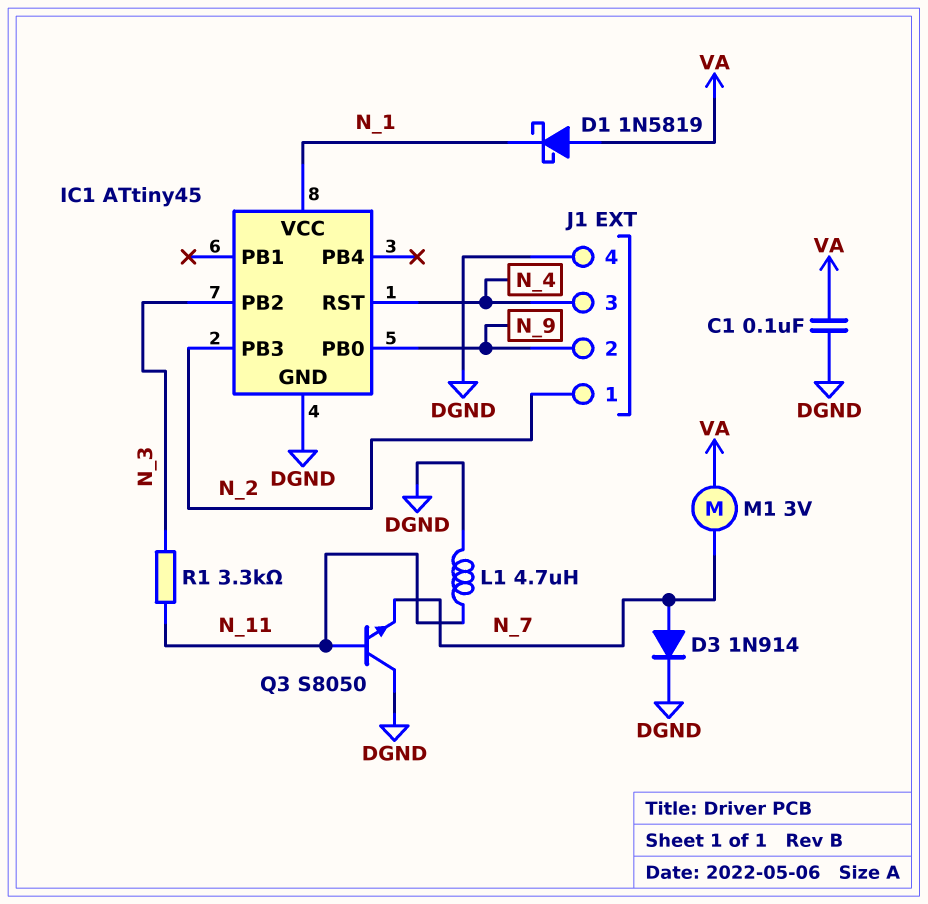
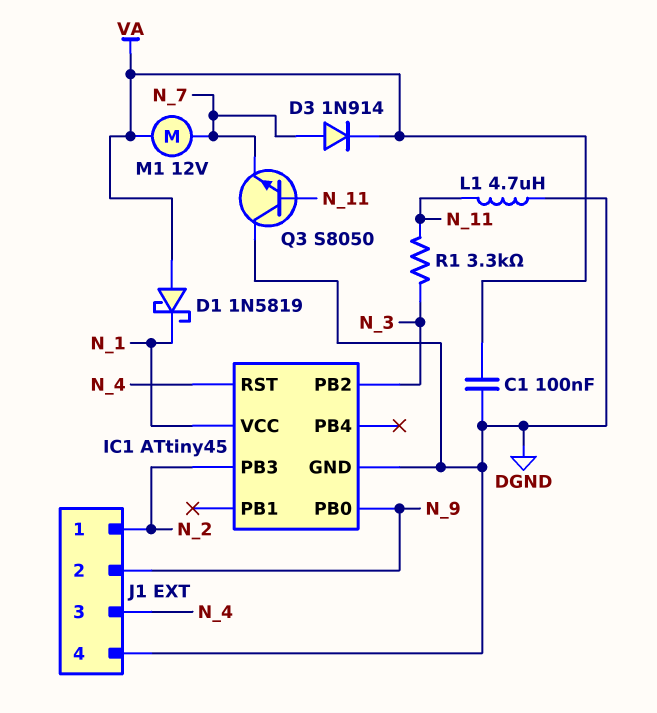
D3: diode 1N914 (A N_7, K DGND) -> diode 1N914 (A N_7, K VA)
M1: motor 3V (N_7, VA) -> motor 12V (N_7, VA)

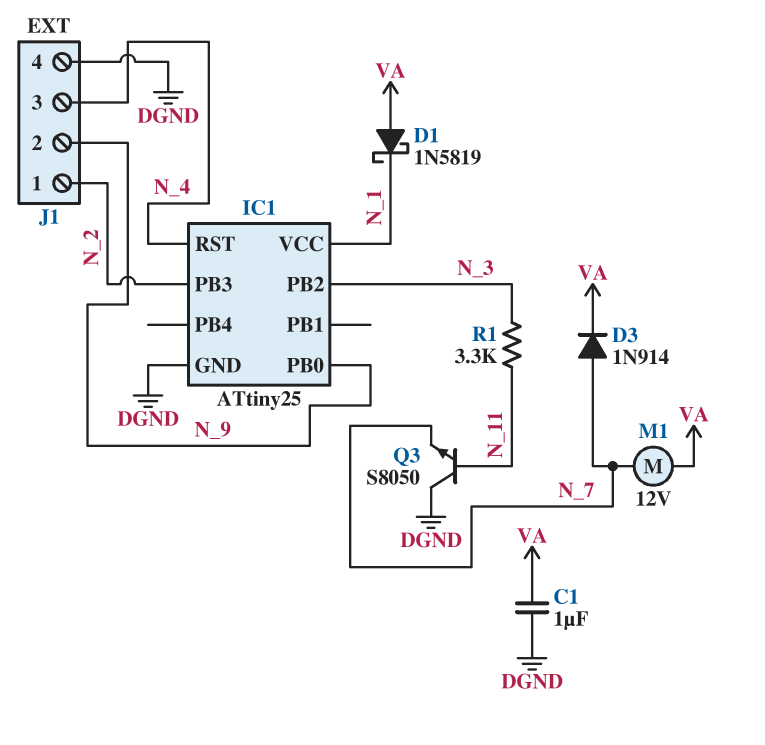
C1: 100nF (DGND, VA) -> 1uF (DGND, VA)
IC1: ATtiny45 -> ATtiny25
L1: 4.7uH (DGND, N_11) -> none

